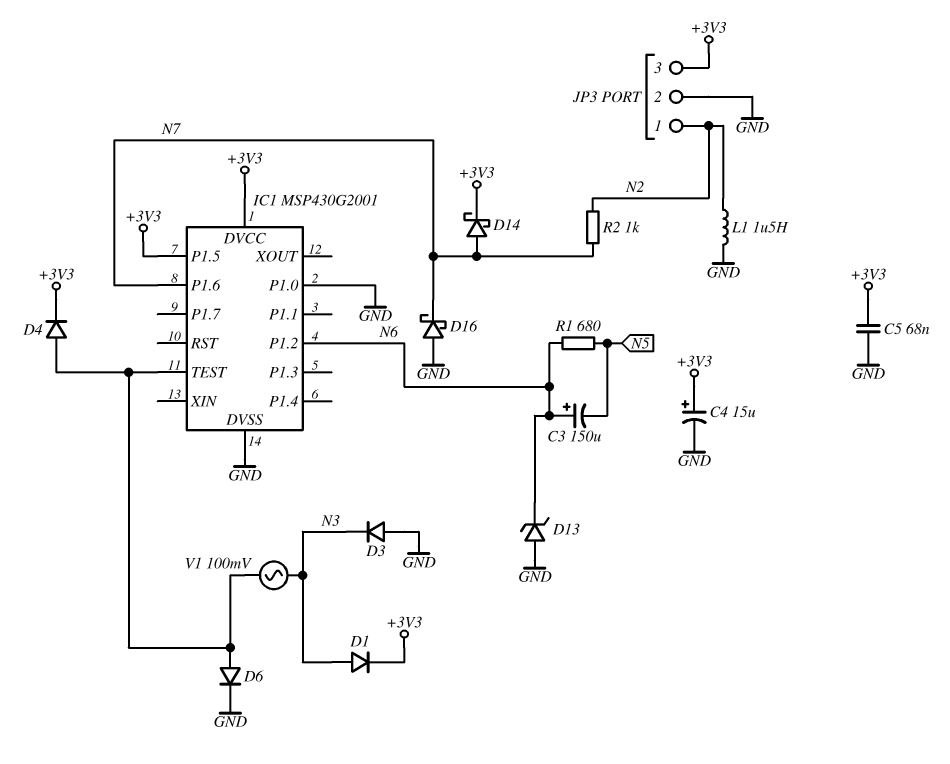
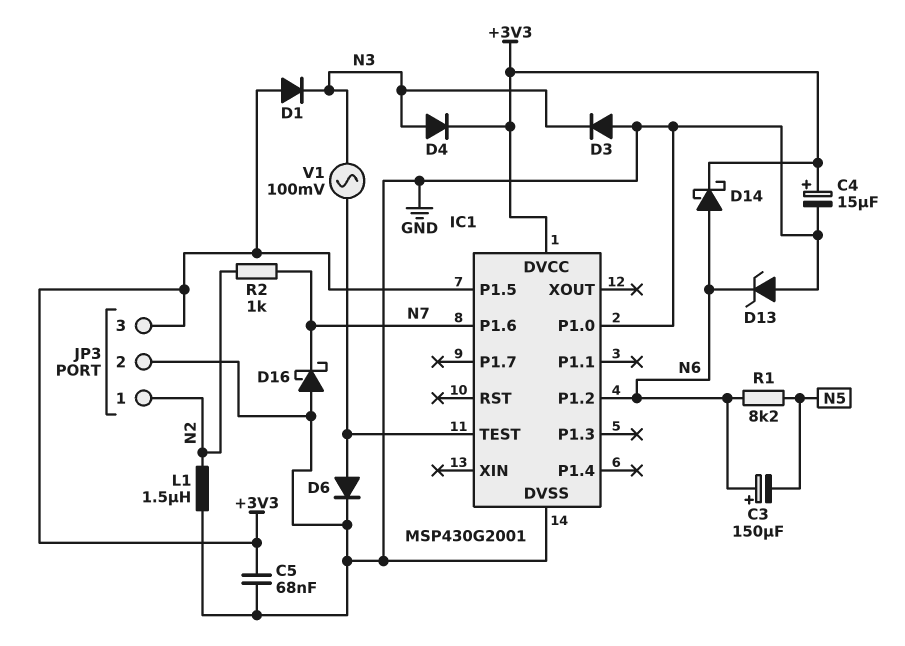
D1: diode (A N3, K +3V3) -> diode (A +3V3, K N3)
D4: diode (A IC1/TEST, K +3V3) -> diode (A N3, K +3V3)
D14: schottky (A N7, K +3V3) -> schottky (A N6, K +3V3)
R1: 680 (N5, N6) -> 8.2k (N5, N6)

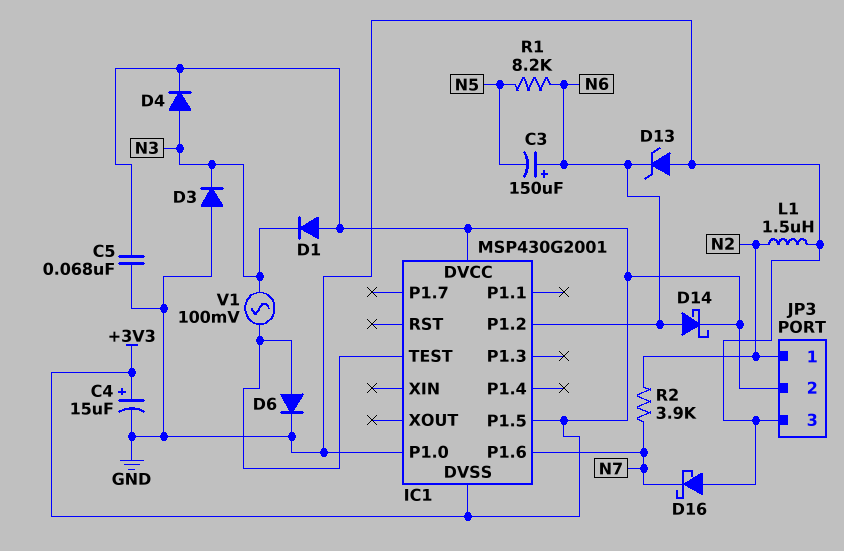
IC1 pin DVSS: GND -> +3V3
JP3 pin 2: GND -> +3V3
JP3 pin 3: +3V3 -> GND
R2: 1k (N2, N7) -> 3.9k (N2, N7)

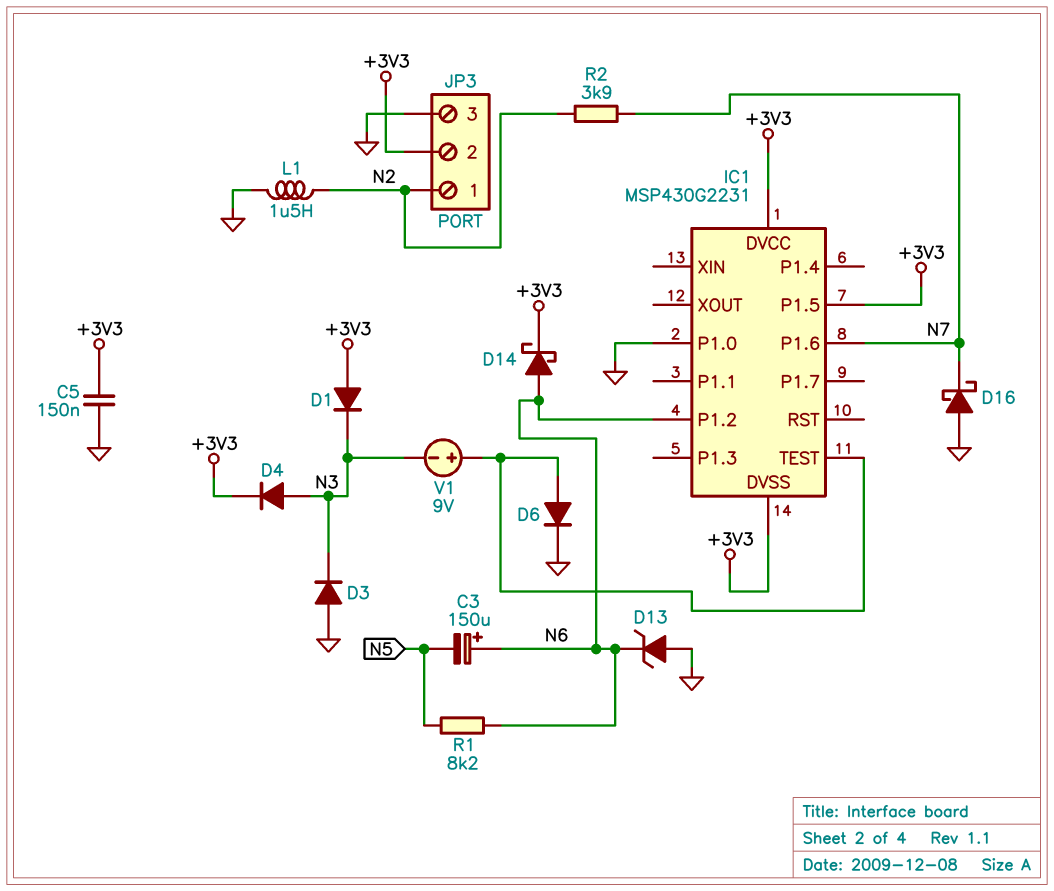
C4: 15uF (plus +3V3, minus GND) -> none
C5: 68nF (+3V3, GND) -> 150nF (+3V3, GND)
IC1: MSP430G2001 -> MSP430G2231
V1: AC 100mV (IC1/TEST, N3) -> 9V (plus IC1/TEST, minus N3)

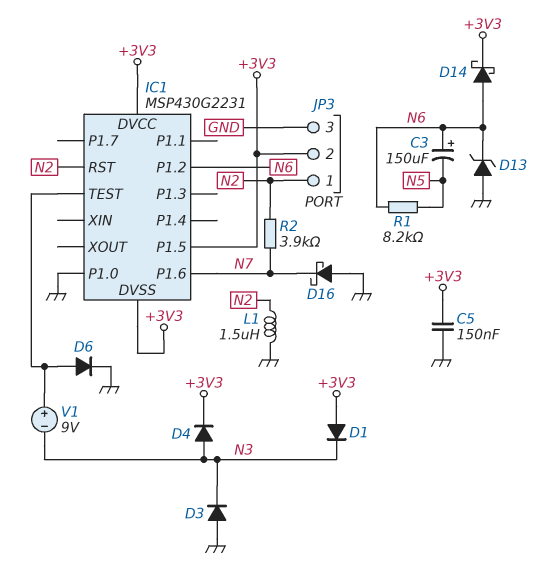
IC1 pin RST: none -> N2

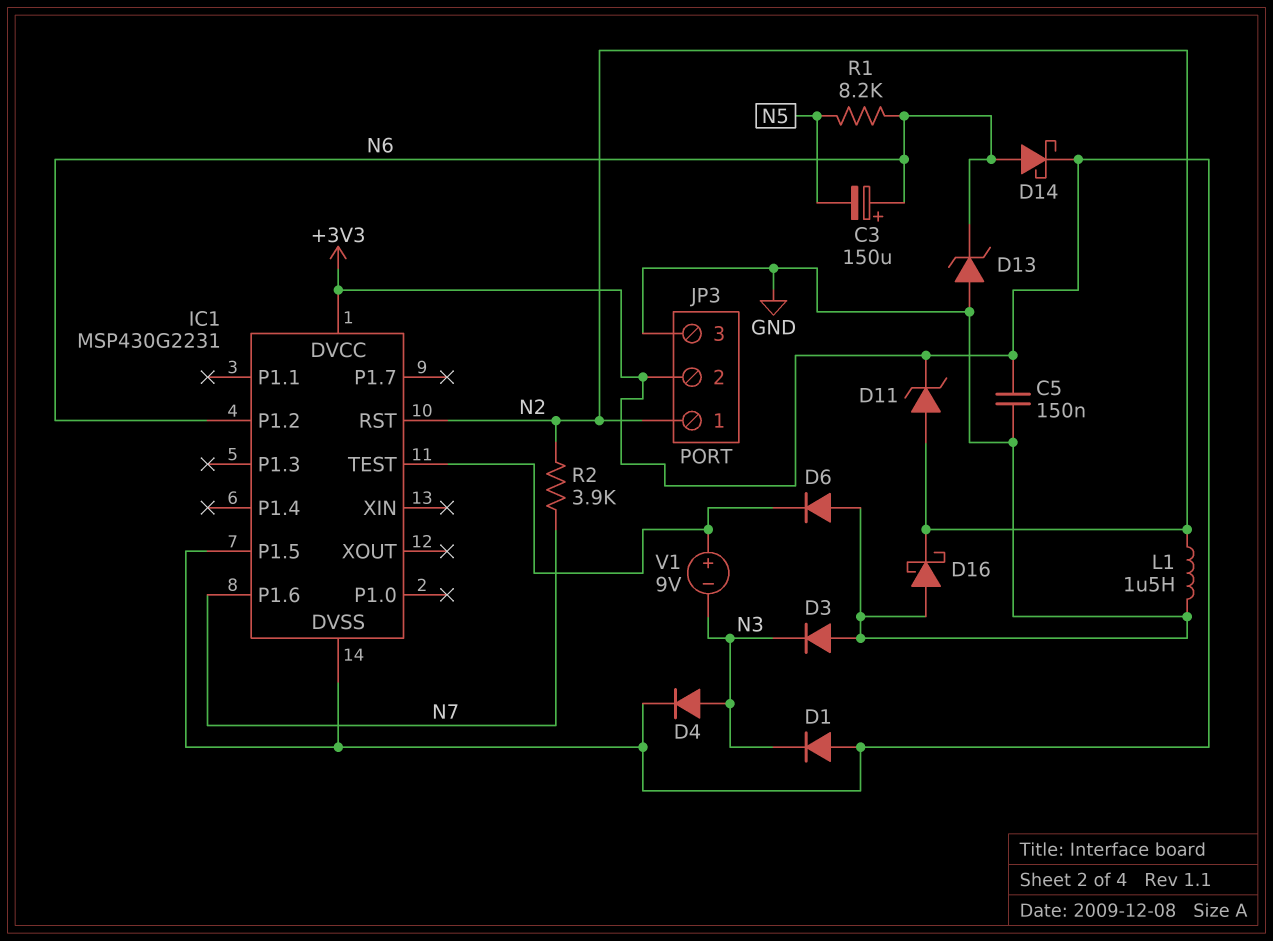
D6: diode (A IC1/TEST, K GND) -> diode (A GND, K IC1/TEST)
D11: none -> zener (A N2, K +3V3)
D16: schottky (A GND, K N7) -> schottky (A GND, K N2)
IC1 pin P1.0: GND -> none

